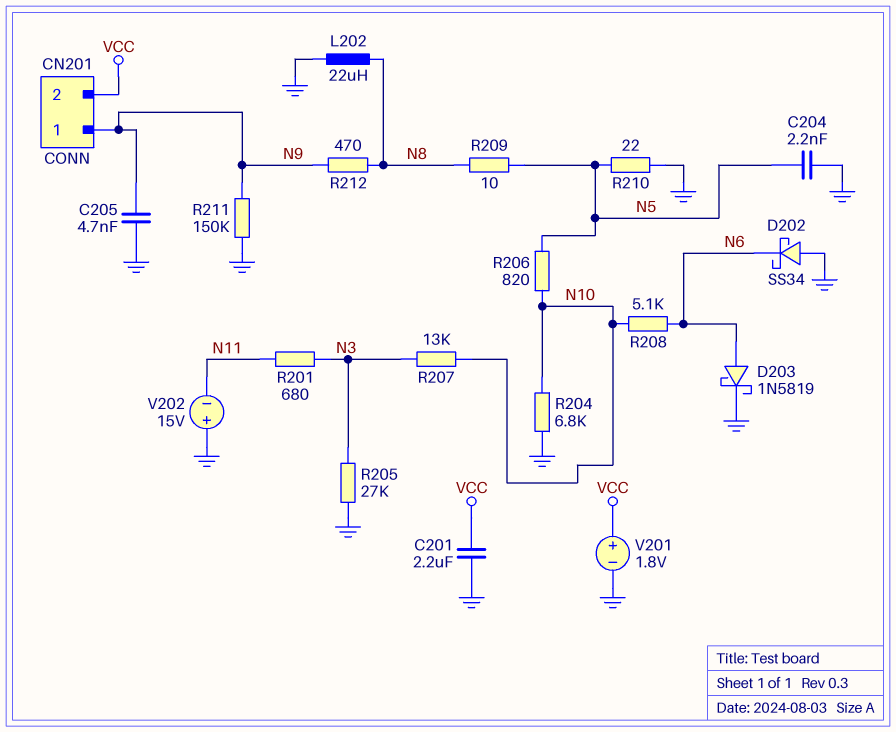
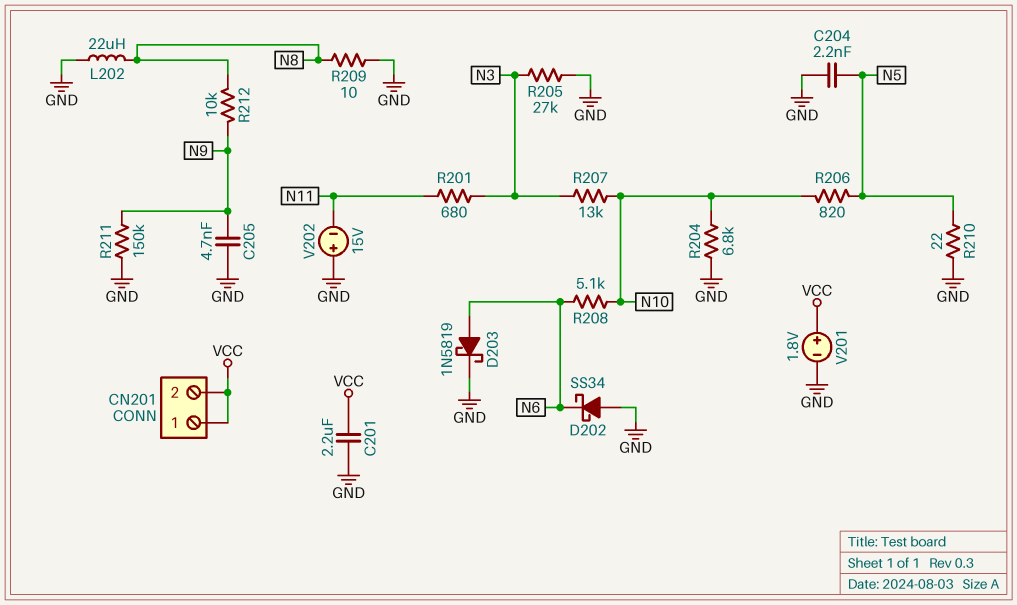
CN201 pin 1: N9 -> VCC
R209: 10 (N5, N8) -> 10 (GND, N8)
R212: 470 (N8, N9) -> 10k (N8, N9)

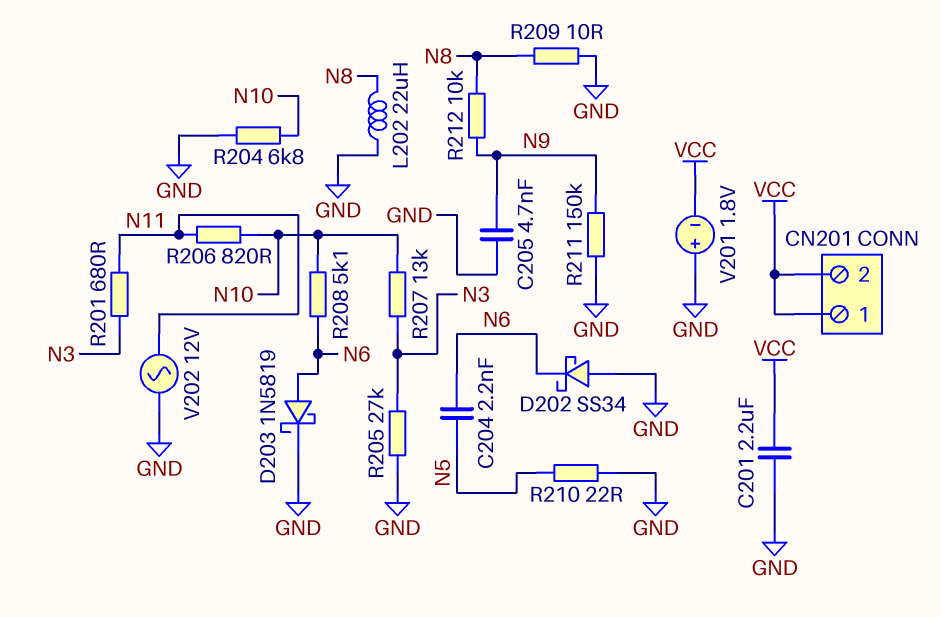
C204: 2.2nF (GND, N5) -> 2.2nF (N5, N6)
R206: 820 (N5, N10) -> 820 (N10, N11)
V201: 1.8V (plus VCC, minus GND) -> 1.8V (plus GND, minus VCC)
V202: 15V (plus GND, minus N11) -> AC 12V (GND, N11)

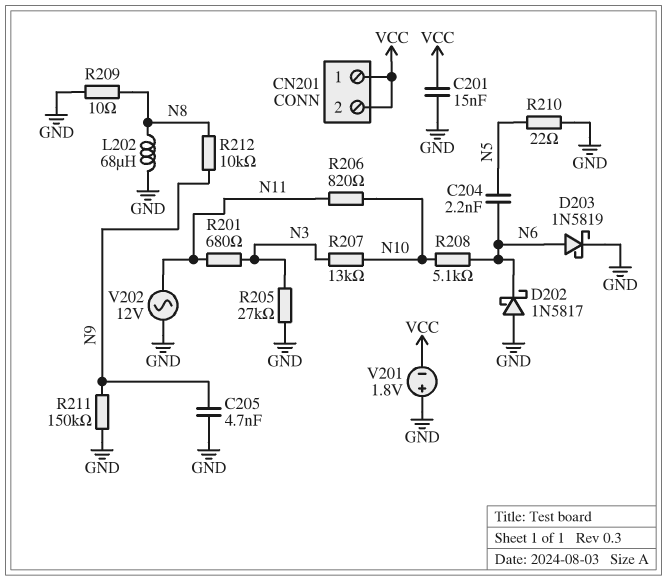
C201: 2.2uF (GND, VCC) -> 15nF (GND, VCC)
D202: schottky SS34 (A GND, K N6) -> schottky 1N5817 (A GND, K N6)
L202: 22uH (GND, N8) -> 68uH (GND, N8)
R204: 6.8k (GND, N10) -> none

